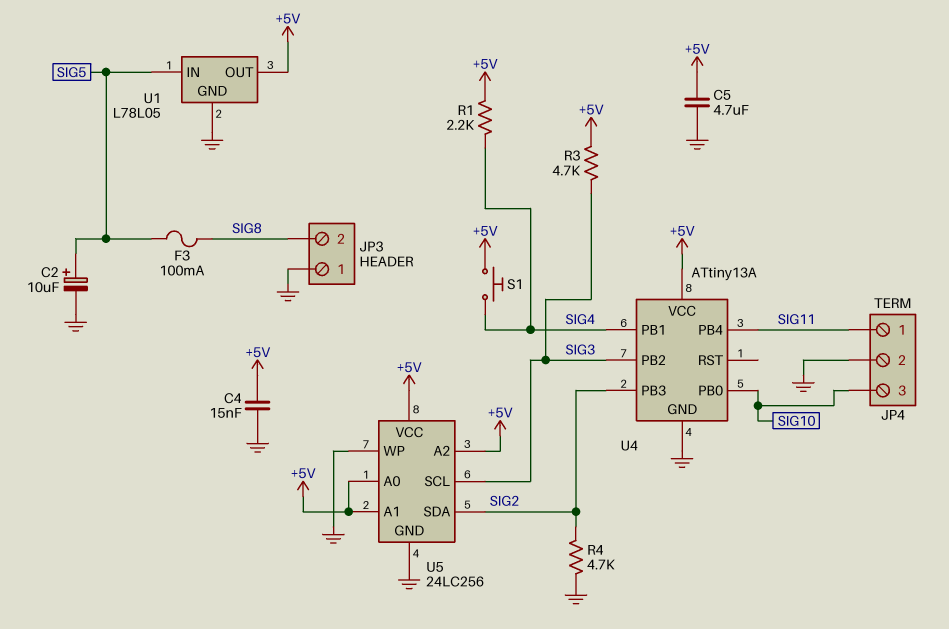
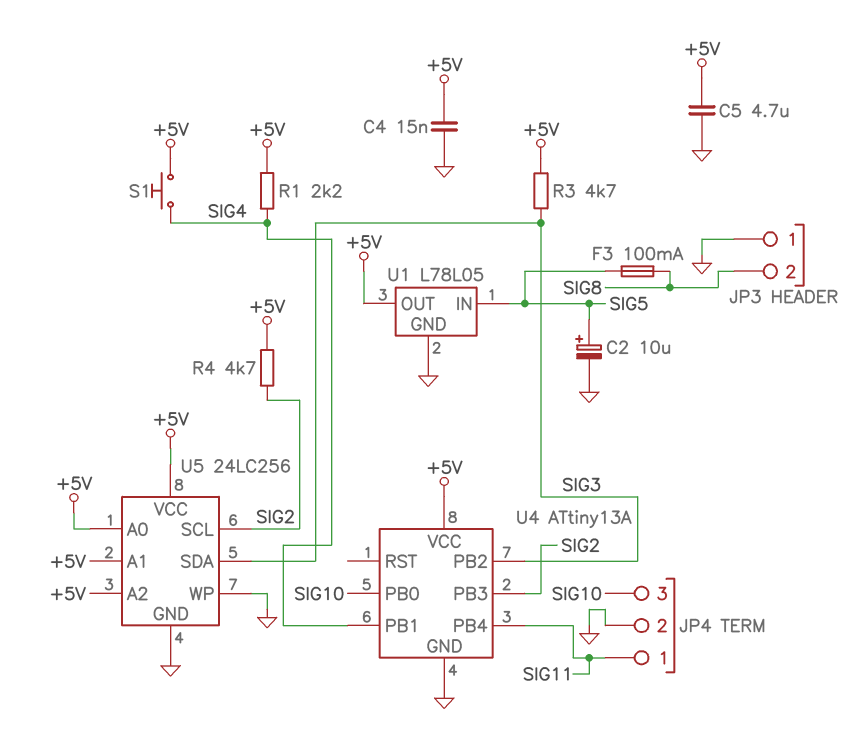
R4: 4.7k (GND, SIG2) -> 4.7k (+5V, SIG2)
U5 pin SCL: SIG3 -> SIG2
U5 pin SDA: SIG2 -> SIG3

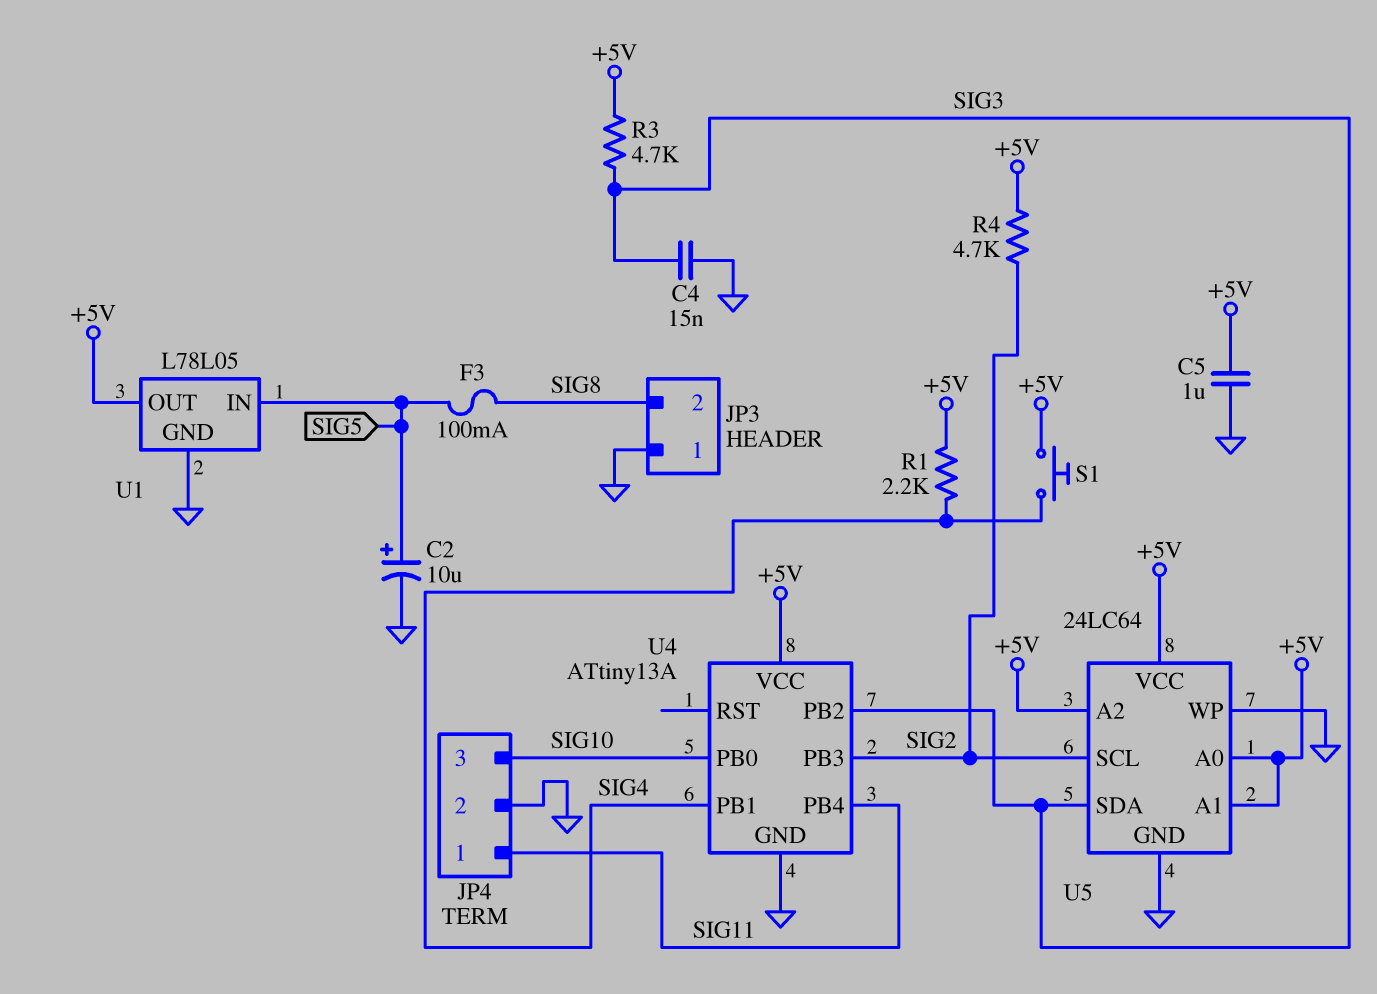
C4: 15nF (+5V, GND) -> 15nF (GND, SIG3)
C5: 4.7uF (+5V, GND) -> 1uF (+5V, GND)
U5: 24LC256 -> 24LC64

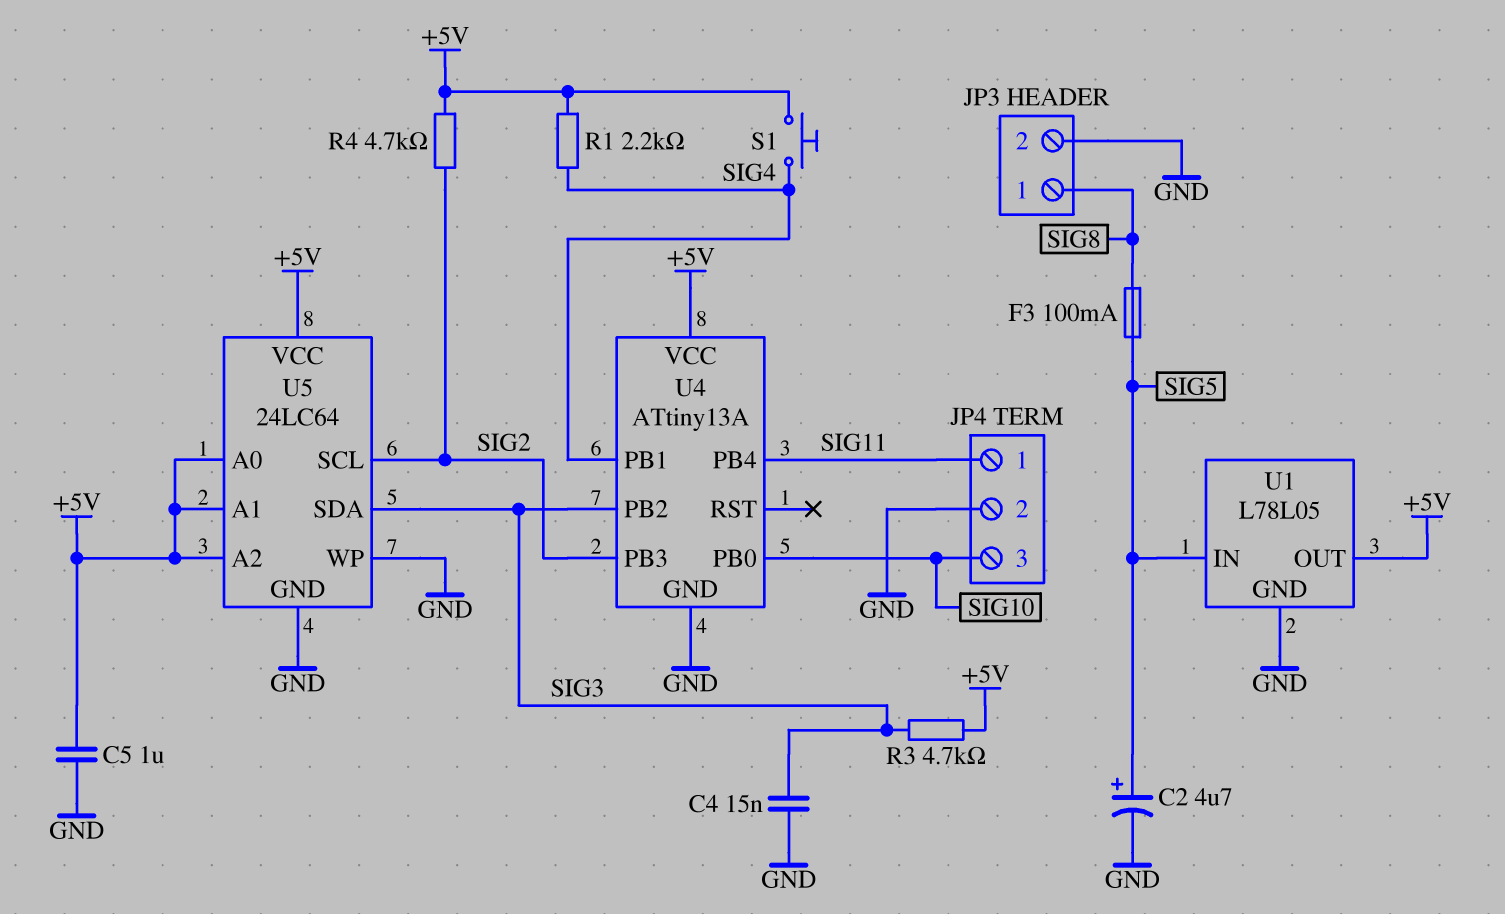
C2: 10uF (plus SIG5, minus GND) -> 4.7uF (plus SIG5, minus GND)
JP3 pin 1: GND -> SIG8
JP3 pin 2: SIG8 -> GND

